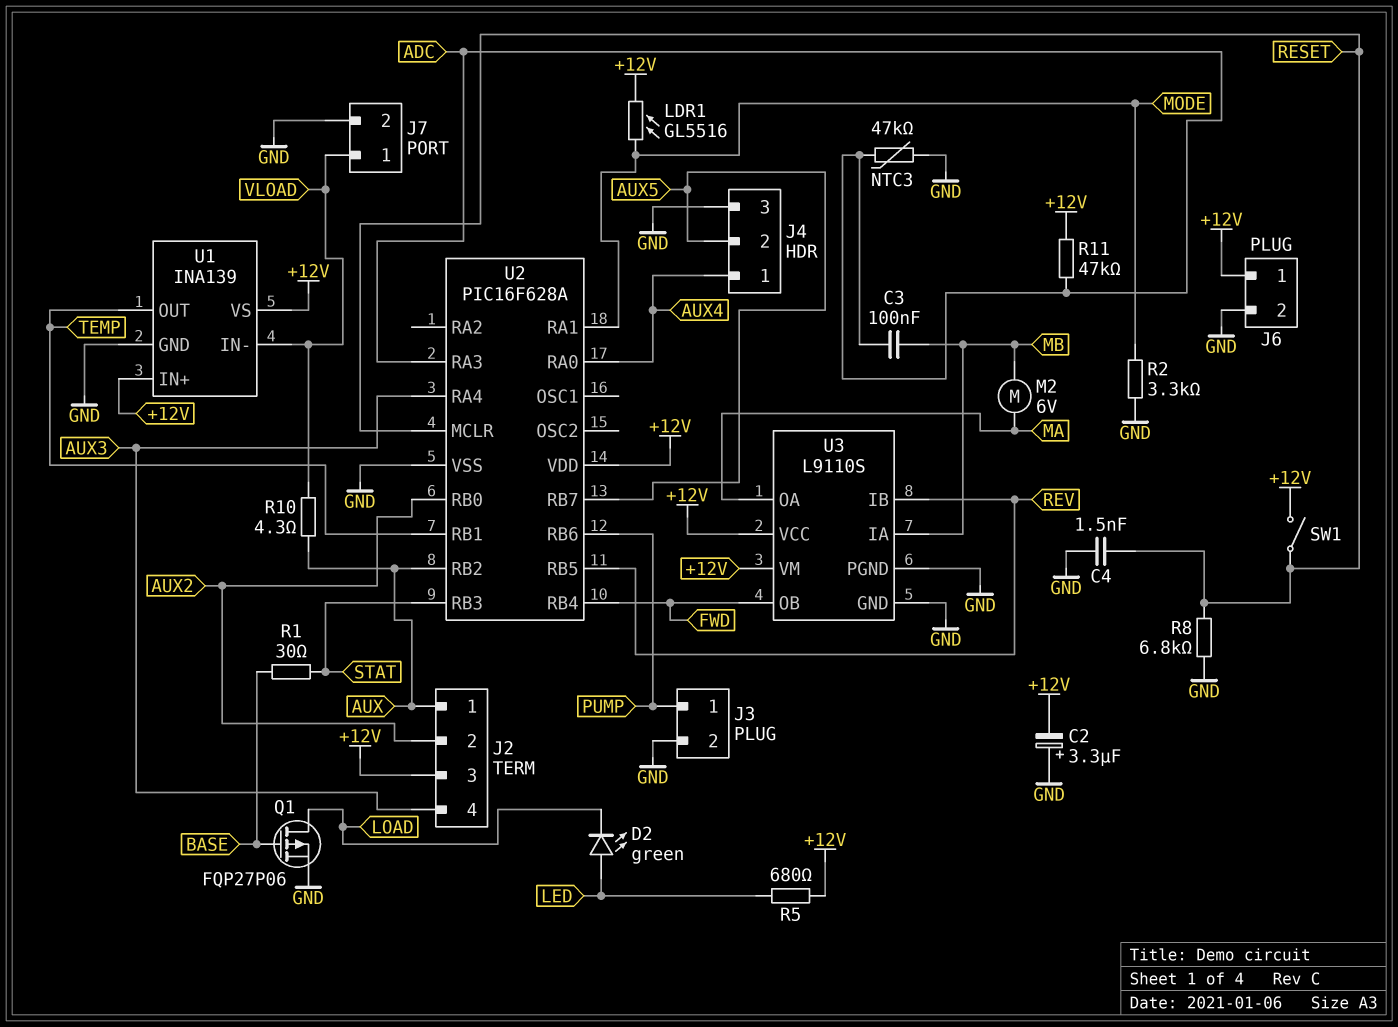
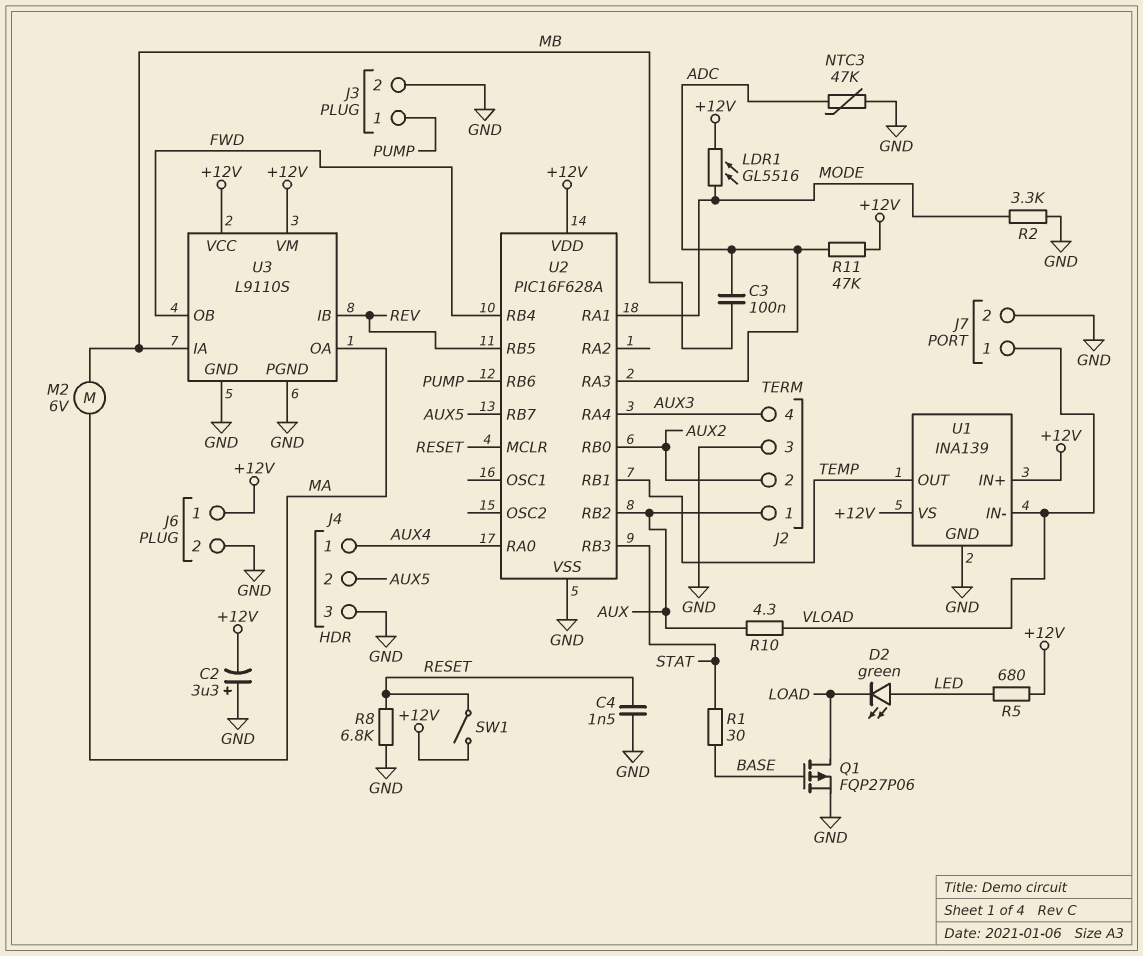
J2 pin 3: +12V -> GND

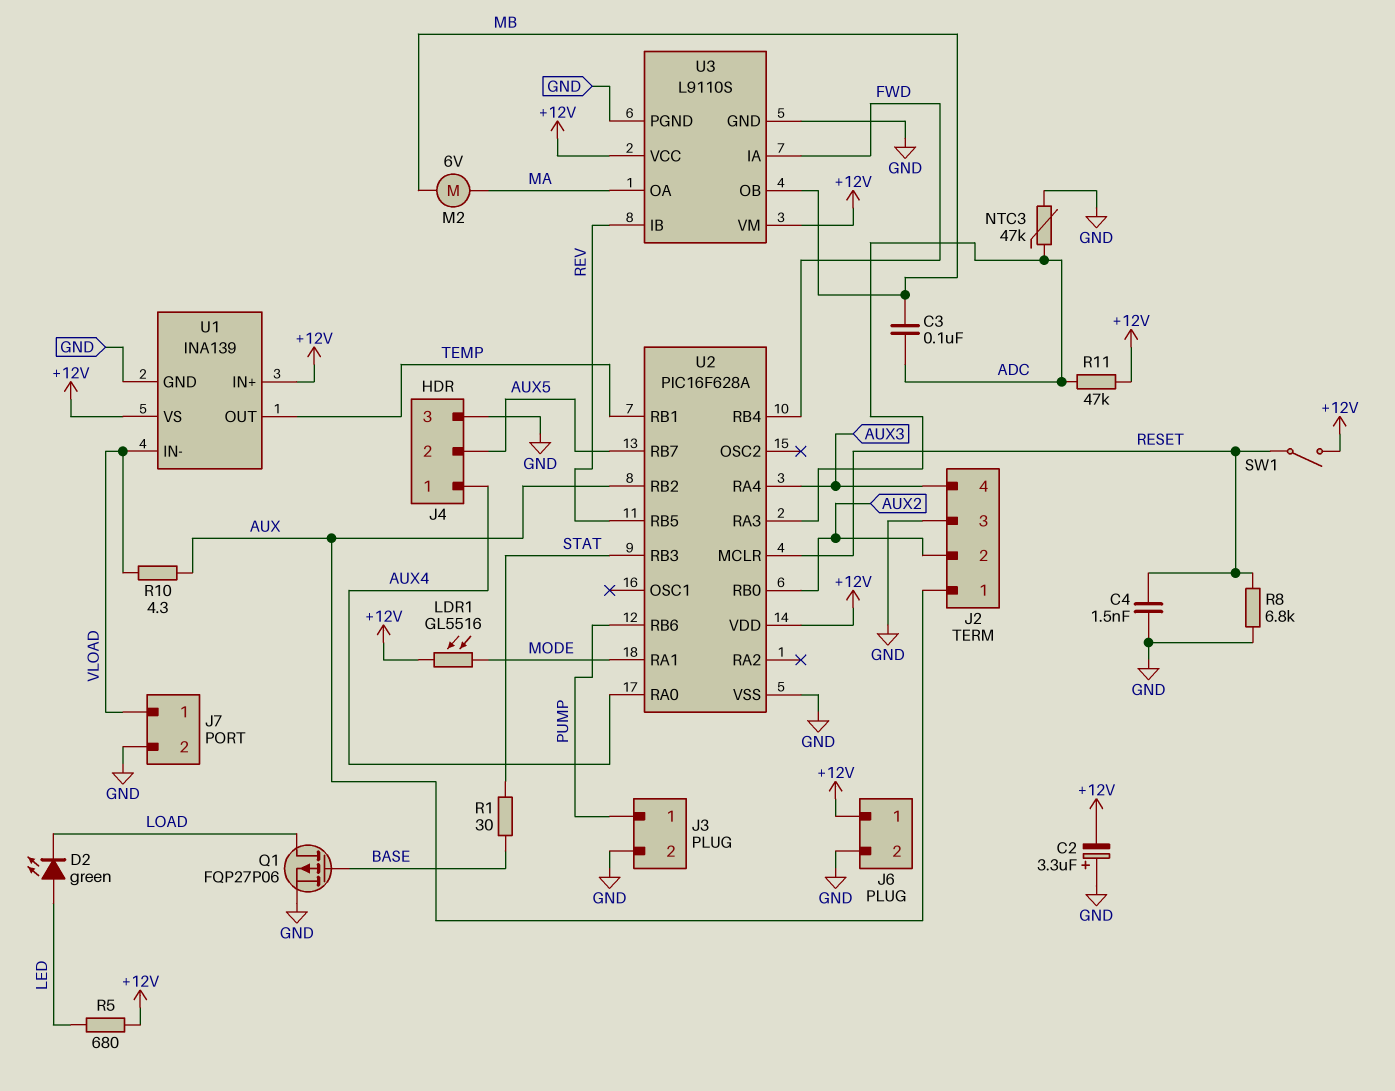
R2: 3.3k (GND, MODE) -> none
U3 pin IA: MB -> FWD
U3 pin OB: FWD -> MB

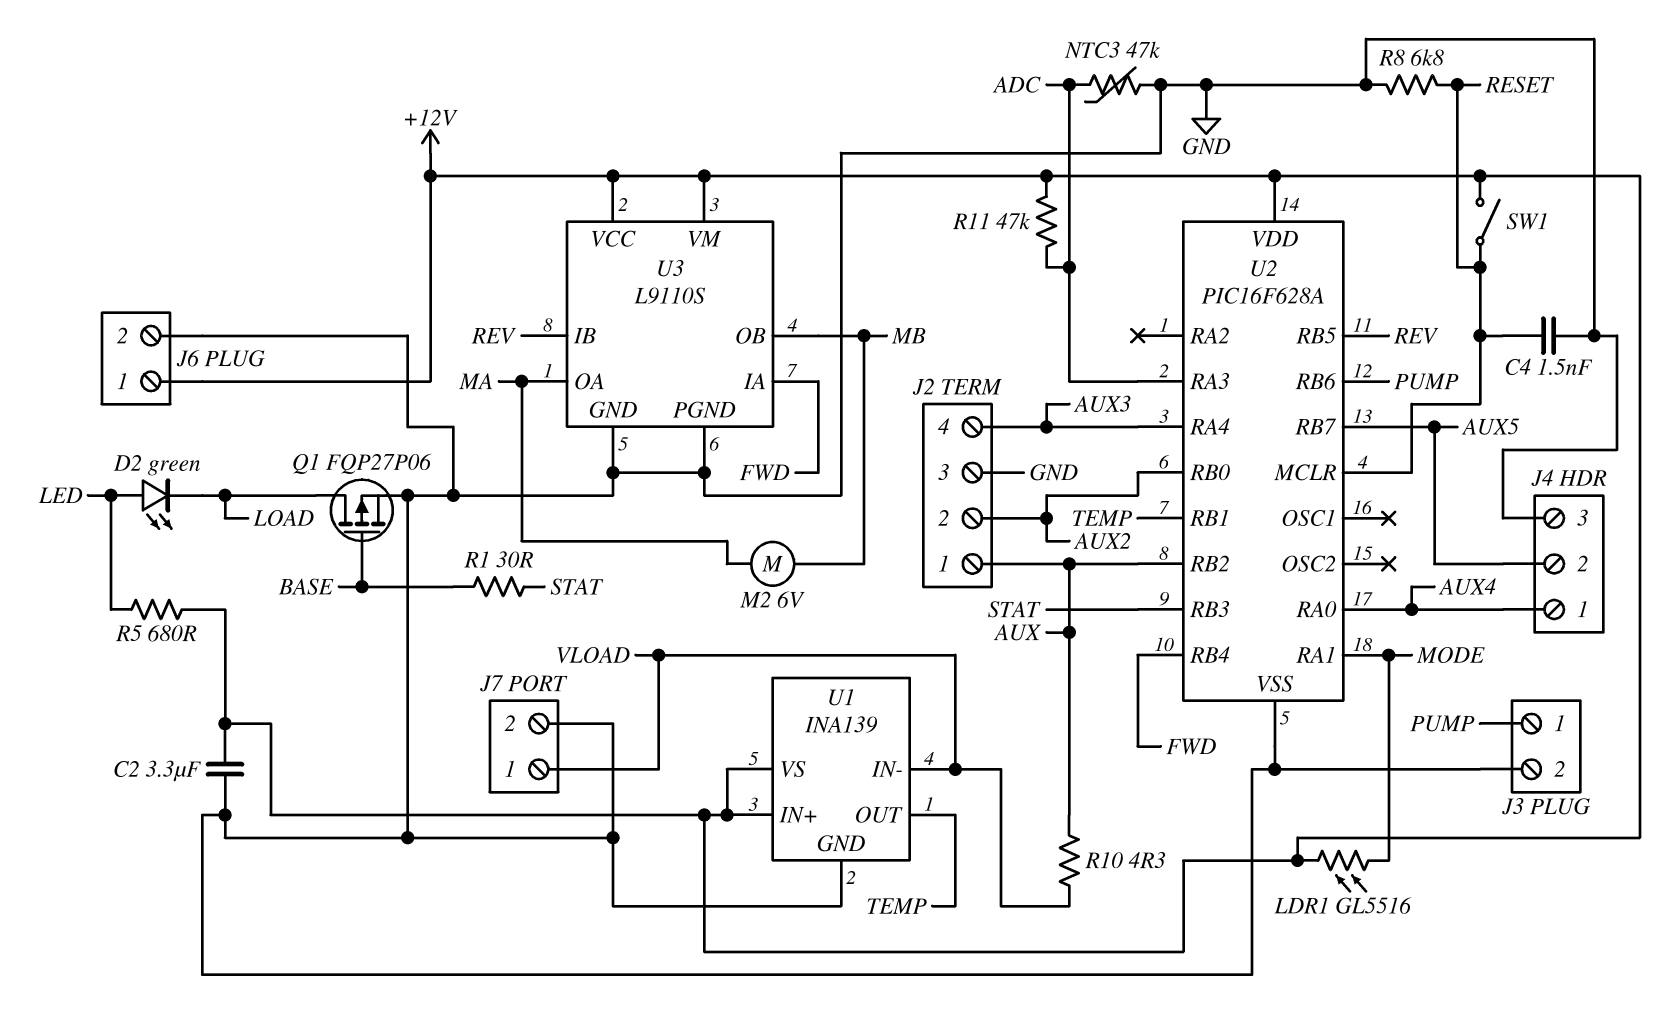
C2: 3.3uF (plus GND, minus +12V) -> 3.3uF (+12V, GND)
C3: 100nF (ADC, MB) -> none

